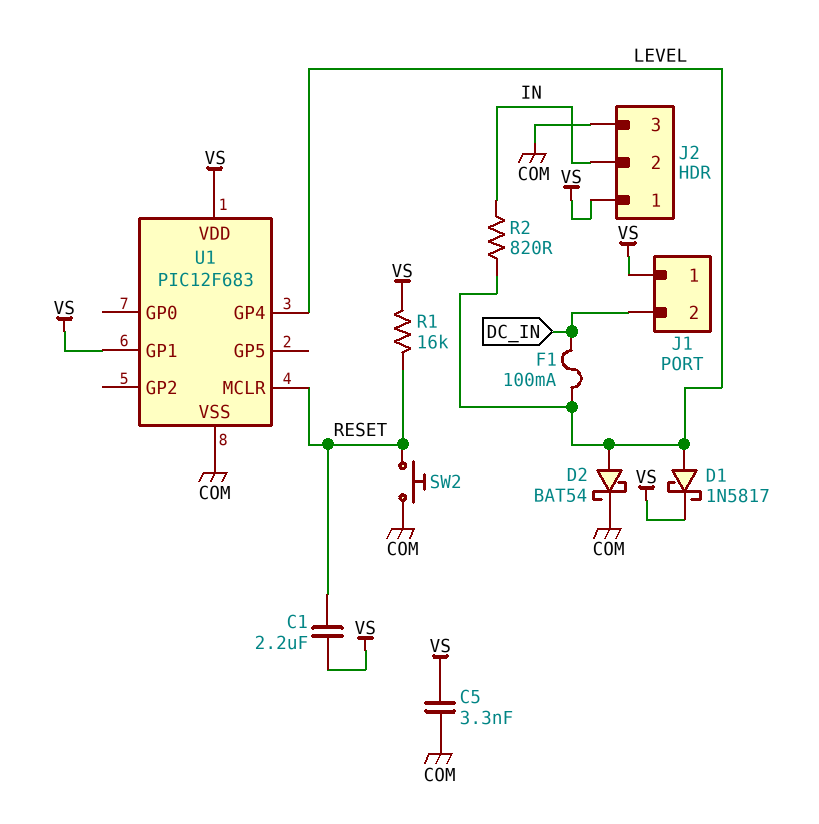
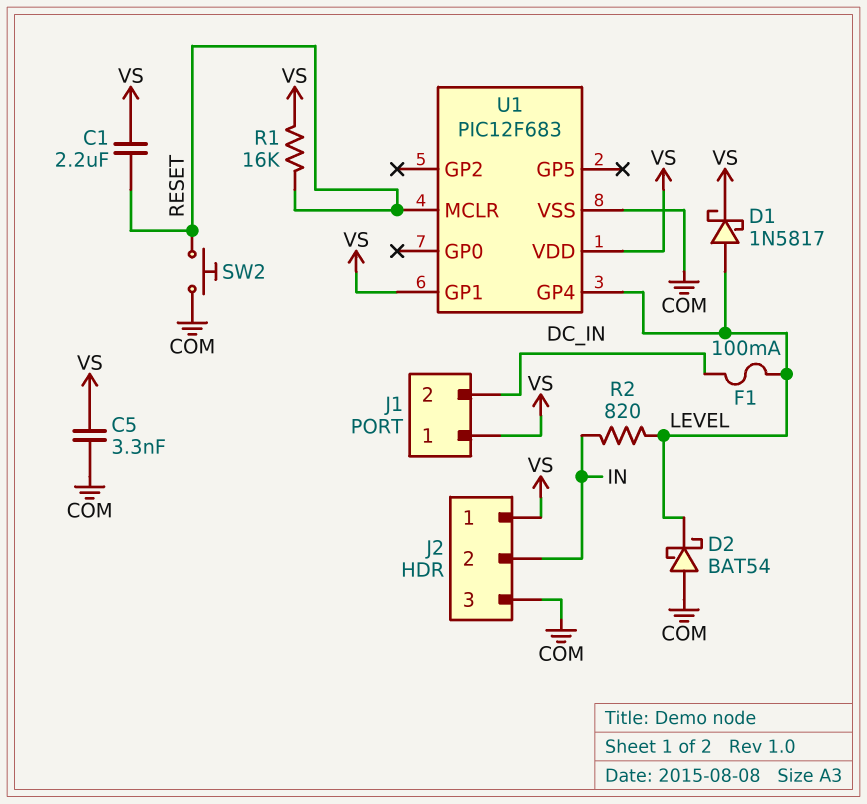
D2: schottky BAT54 (A LEVEL, K COM) -> schottky BAT54 (A COM, K LEVEL)

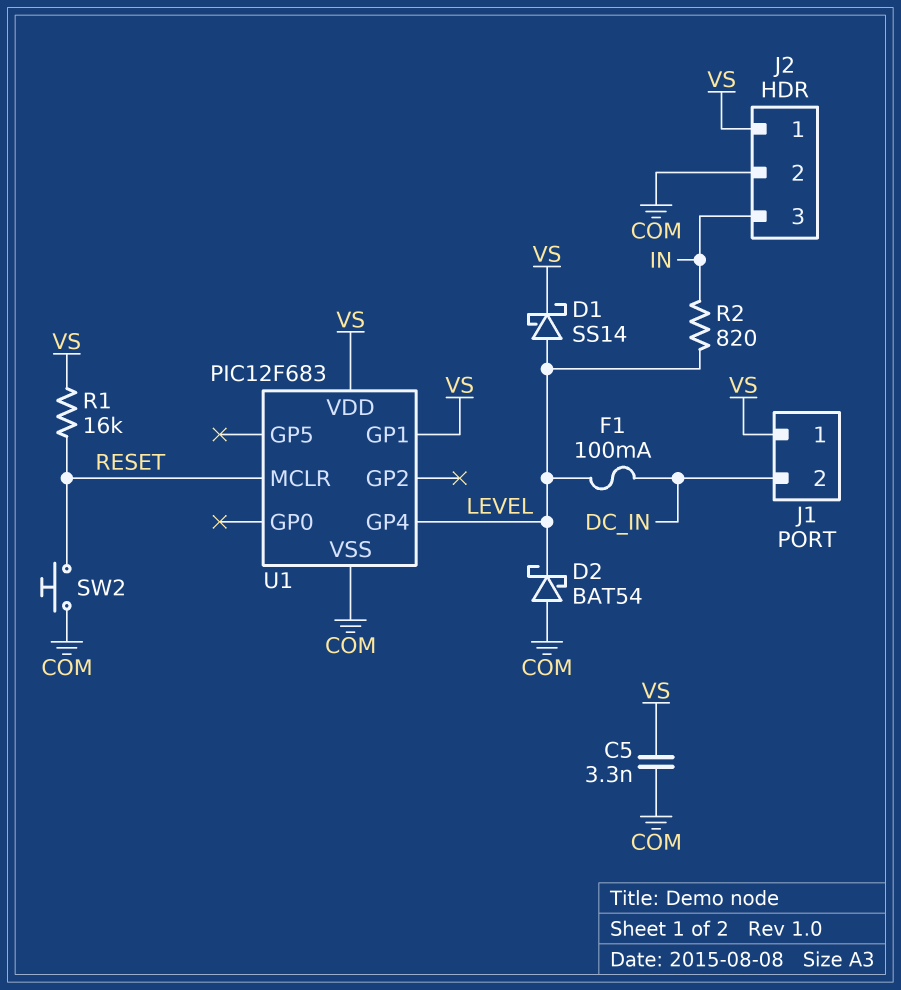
C1: 2.2uF (RESET, VS) -> none
D1: schottky 1N5817 (A LEVEL, K VS) -> schottky SS14 (A LEVEL, K VS)
J2 pin 2: IN -> COM
J2 pin 3: COM -> IN

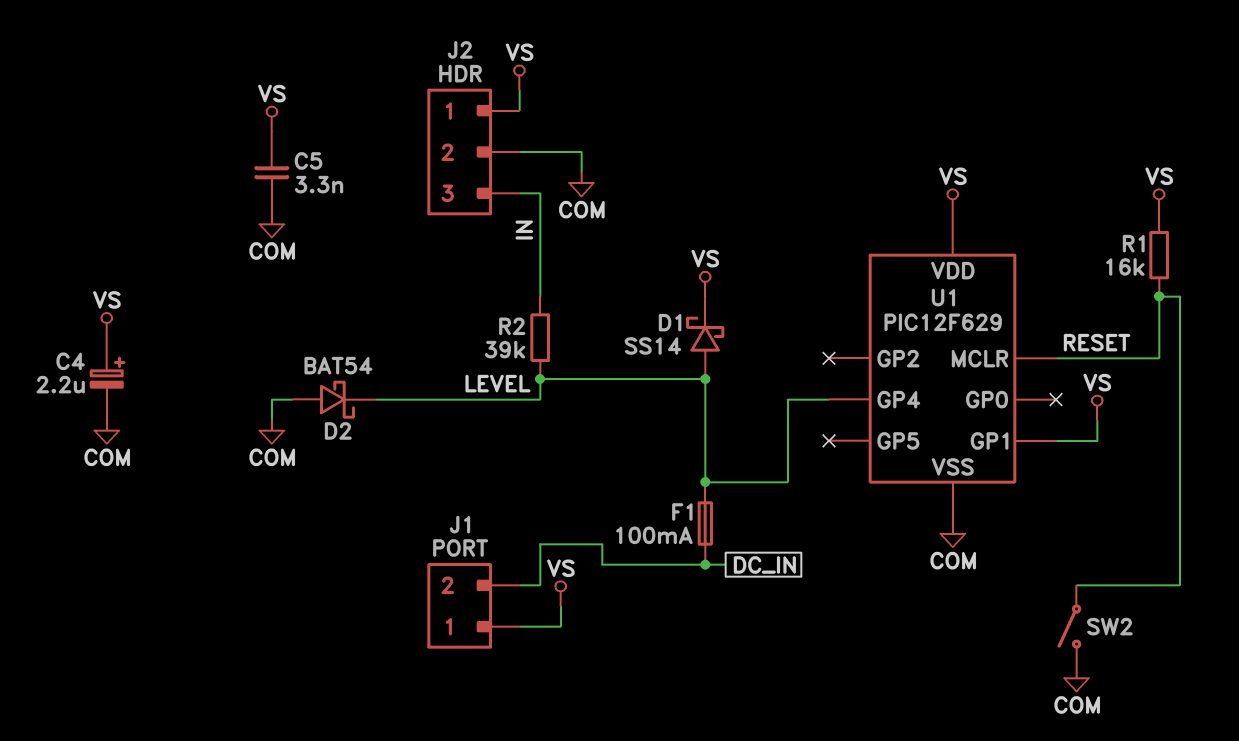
C4: none -> 2.2uF (plus VS, minus COM)
R2: 820 (IN, LEVEL) -> 39k (IN, LEVEL)
SW2: button (COM, RESET) -> switch (COM, RESET)
U1: PIC12F683 -> PIC12F629

